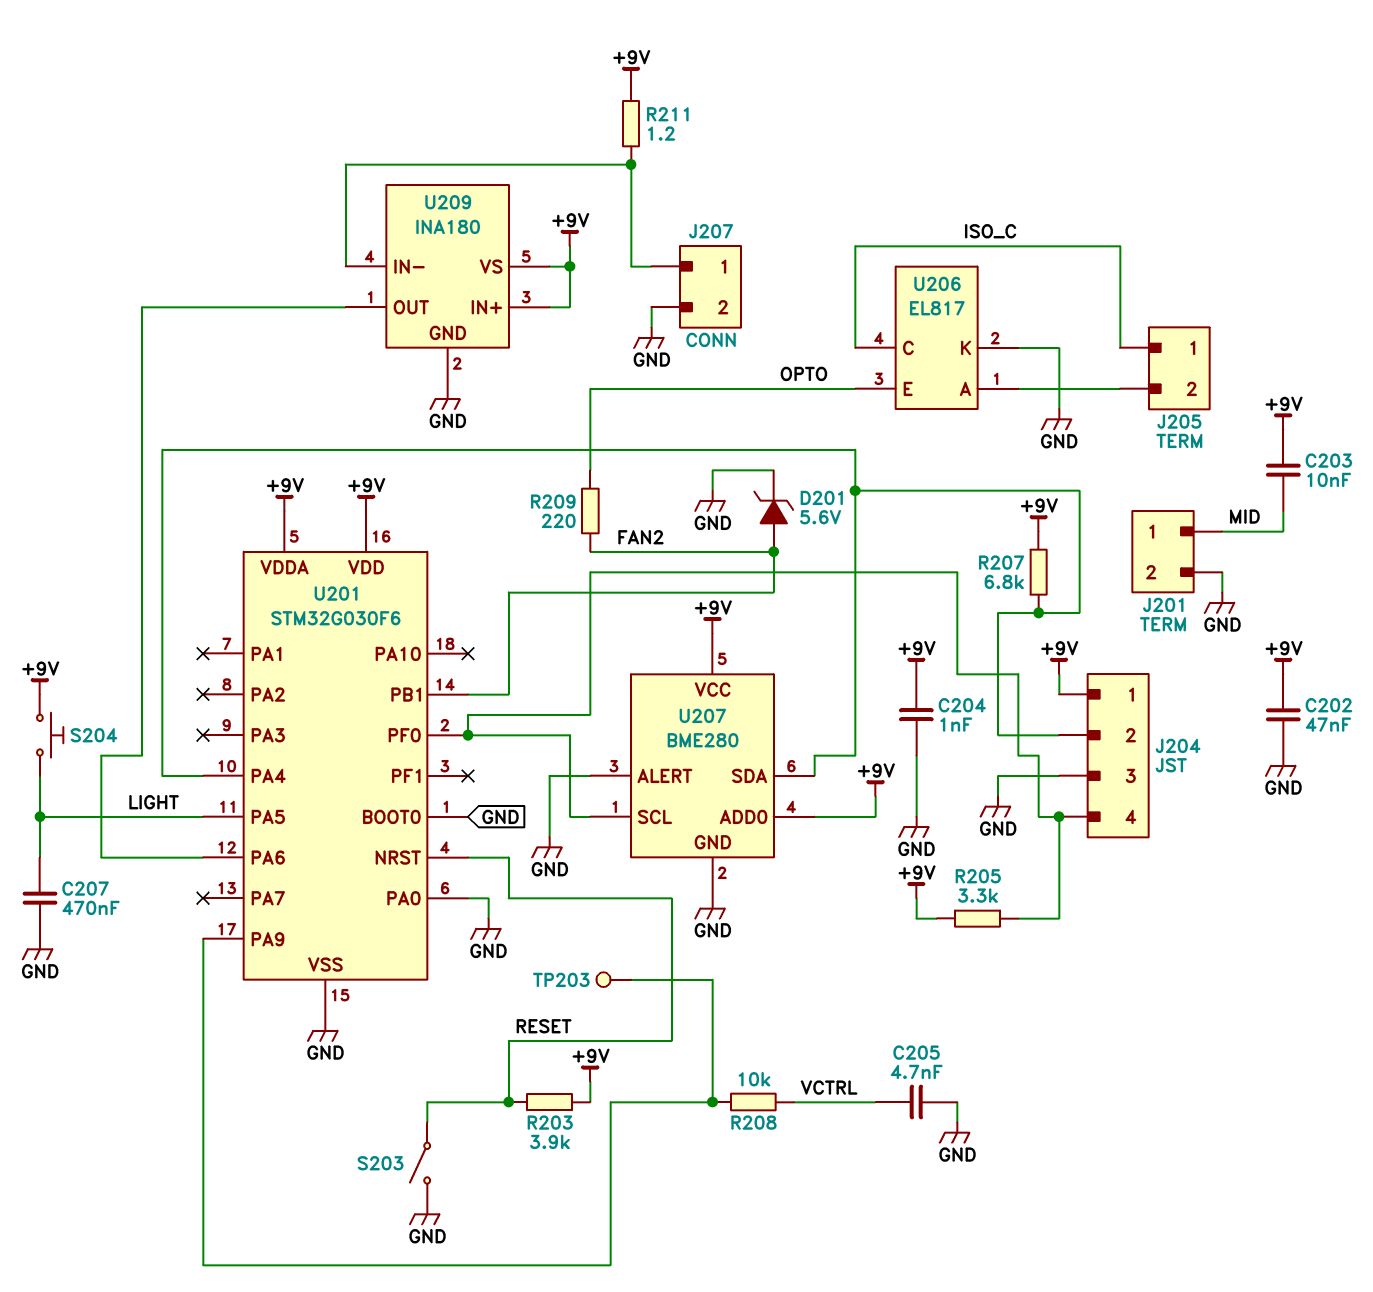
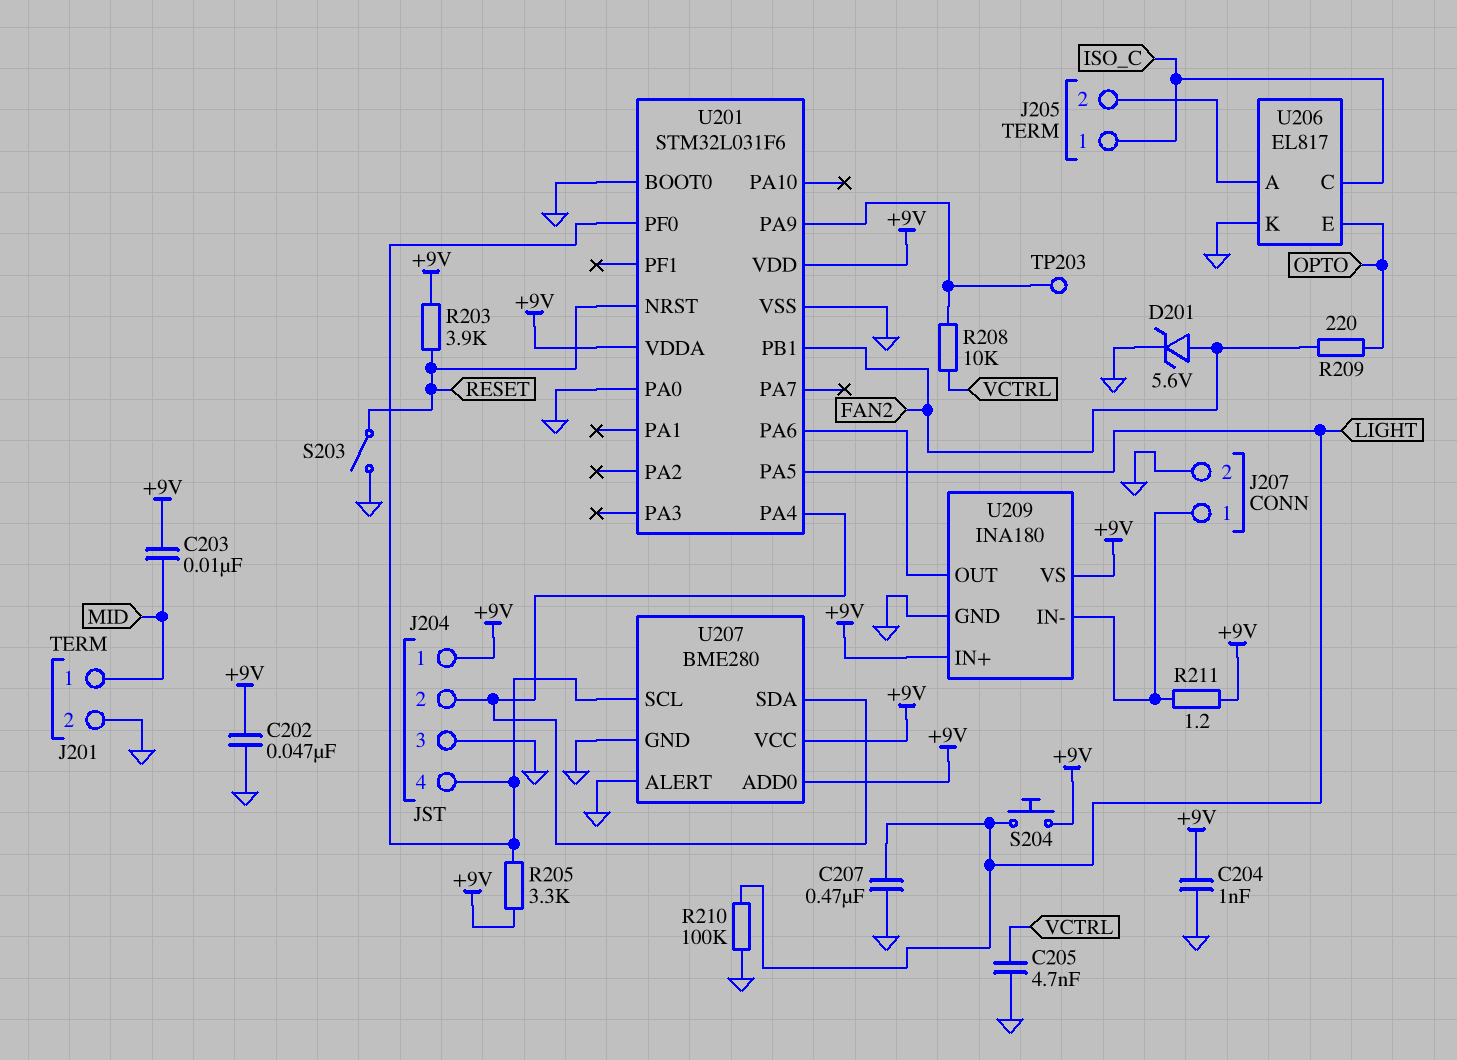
R207: 6.8k (+9V, J204/2) -> none
R210: none -> 100k (GND, LIGHT)
U201: STM32G030F6 -> STM32L031F6

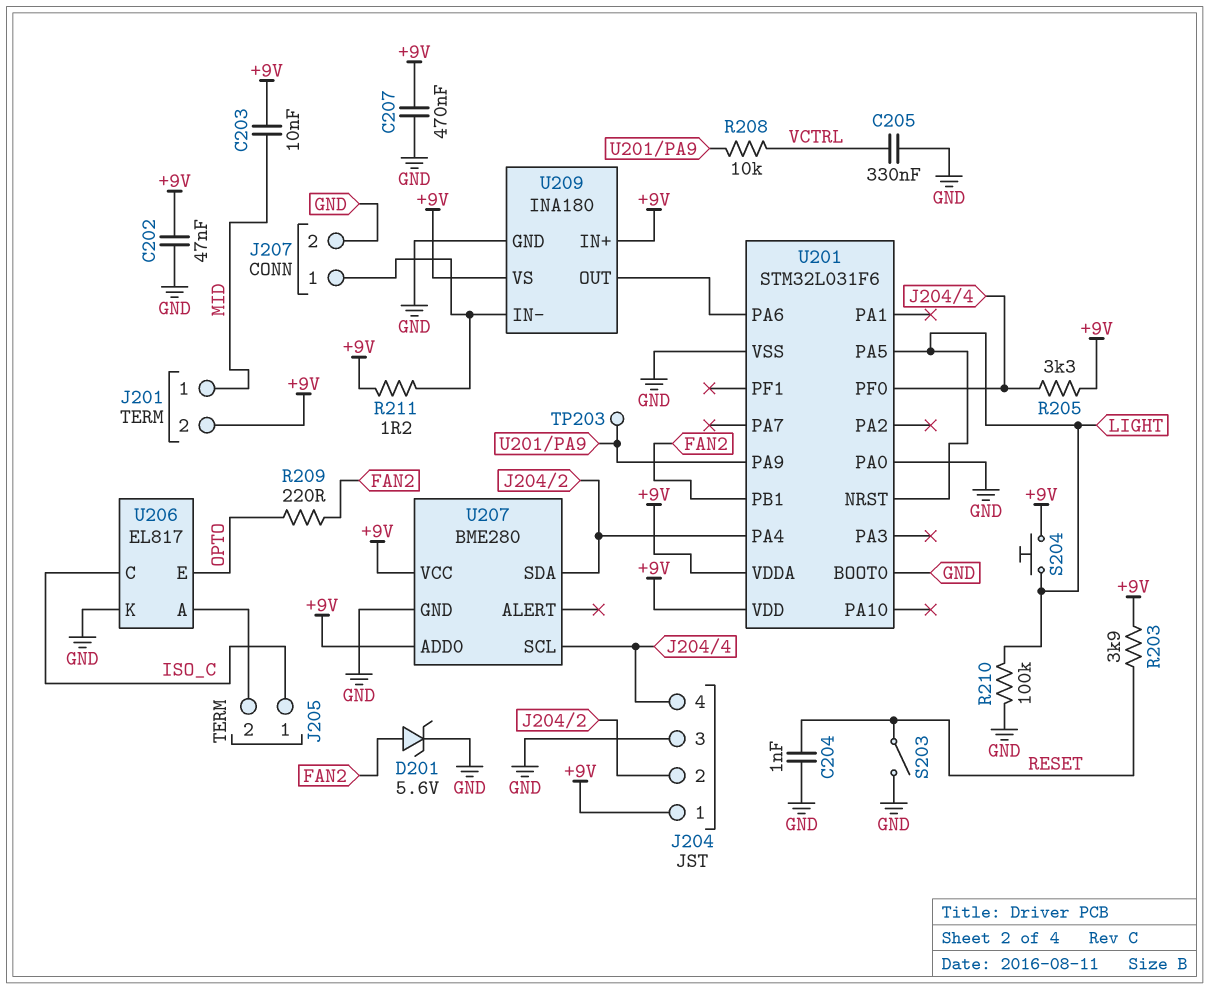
C204: 1nF (+9V, GND) -> 1nF (GND, RESET)
C205: 4.7nF (GND, VCTRL) -> 330nF (GND, VCTRL)
C207: 470nF (GND, LIGHT) -> 470nF (+9V, GND)
J201 pin 2: GND -> +9V
U201 pin NRST: RESET -> LIGHT
U207 pin ALERT: GND -> none

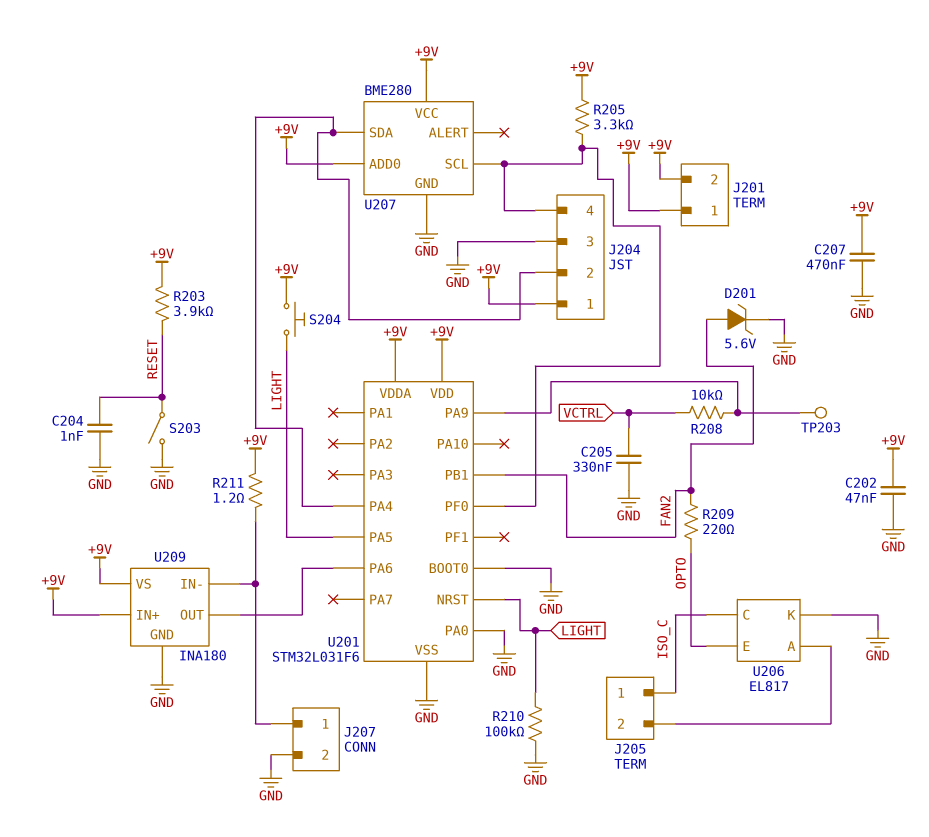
C203: 10nF (+9V, MID) -> none
J201 pin 1: MID -> +9V

